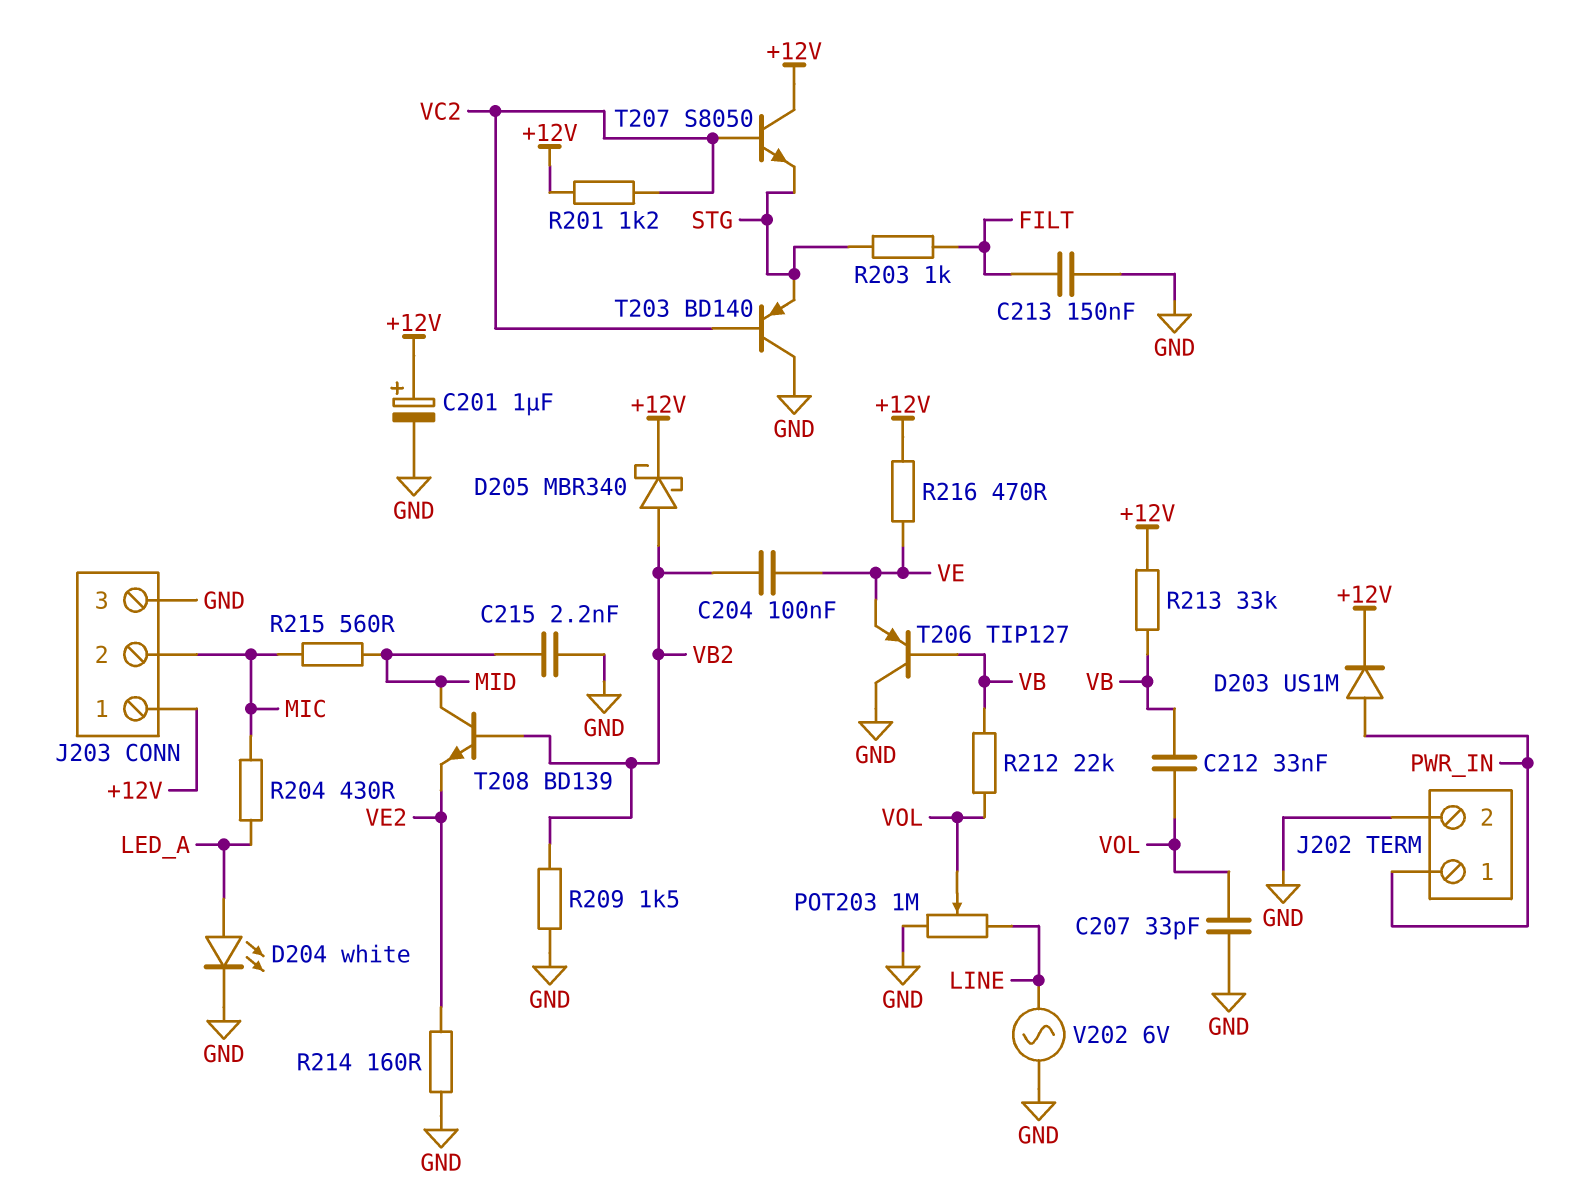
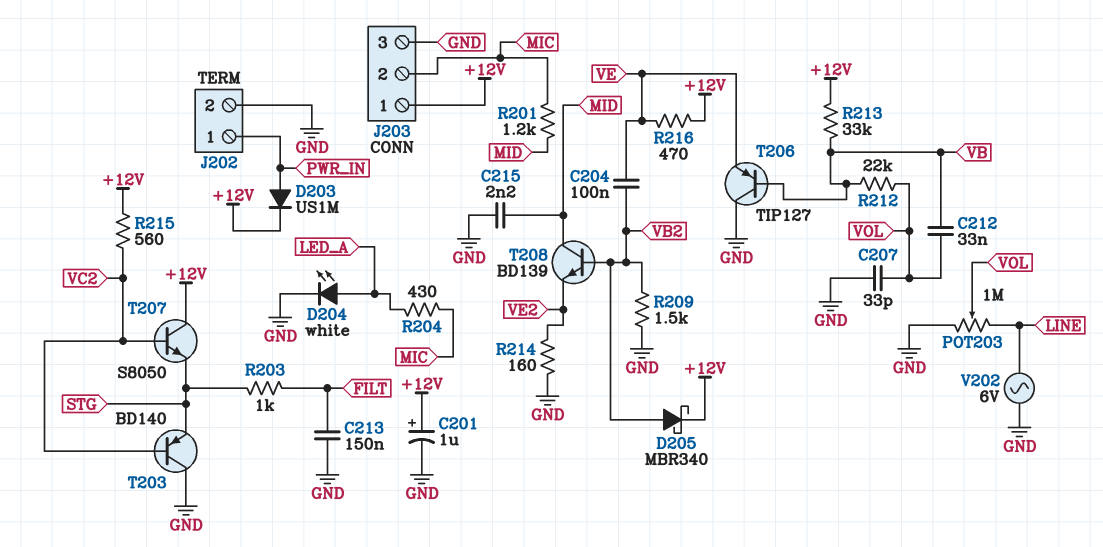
R201: 1.2k (+12V, VC2) -> 1.2k (MIC, MID)
R215: 560 (MIC, MID) -> 560 (+12V, VC2)

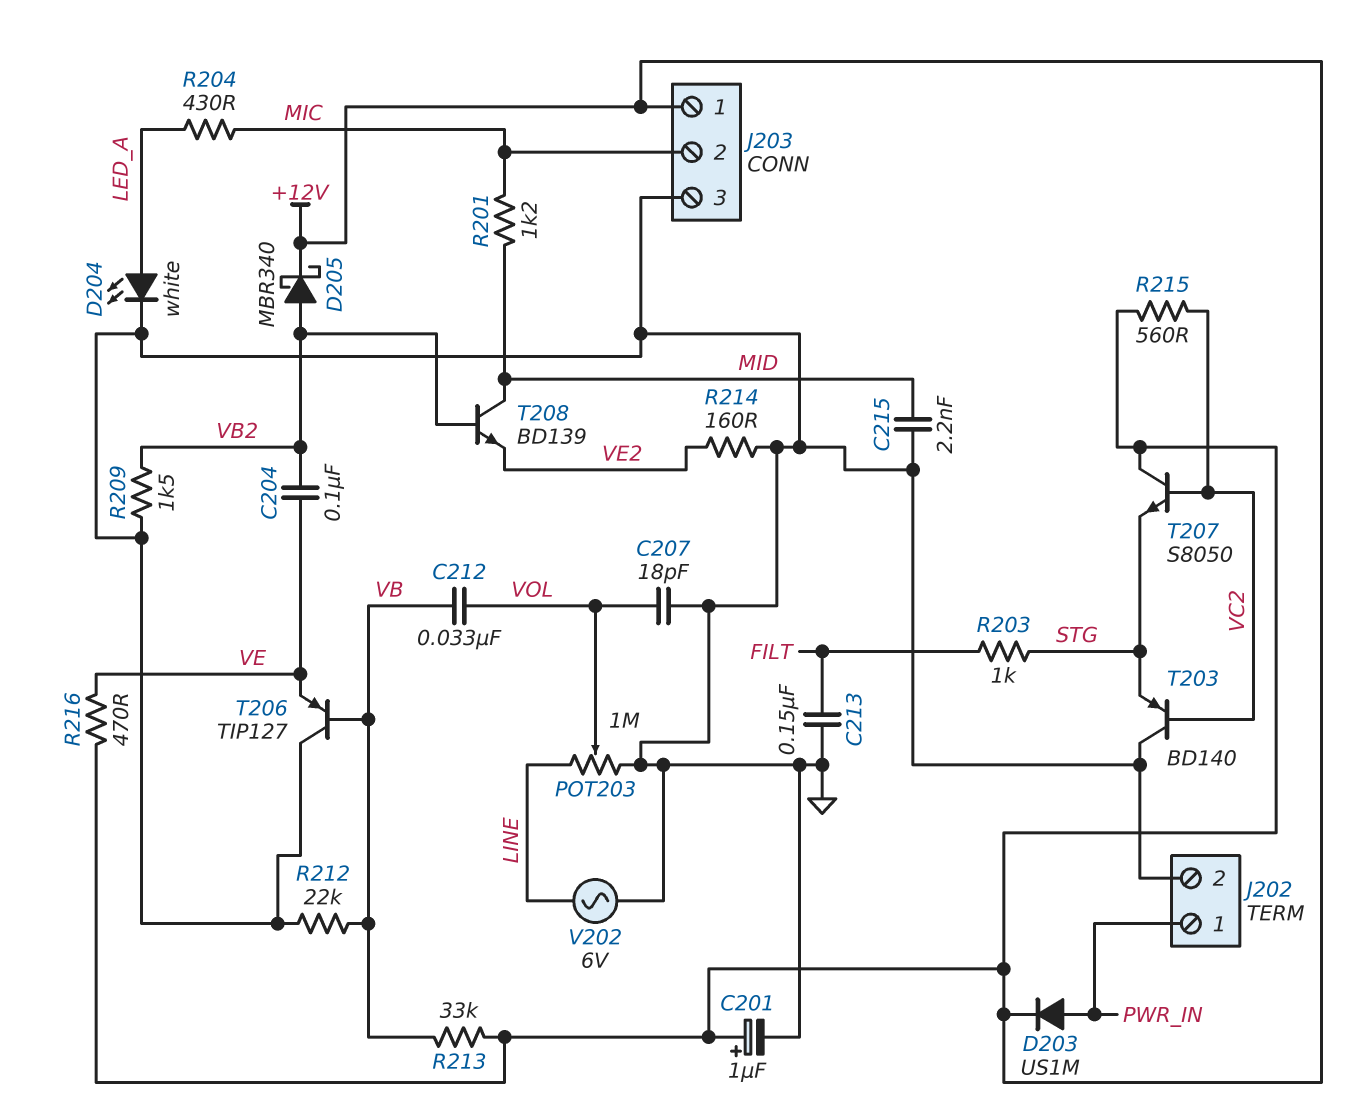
C207: 33pF (GND, VOL) -> 18pF (GND, VOL)
R212: 22k (VB, VOL) -> 22k (GND, VB)

